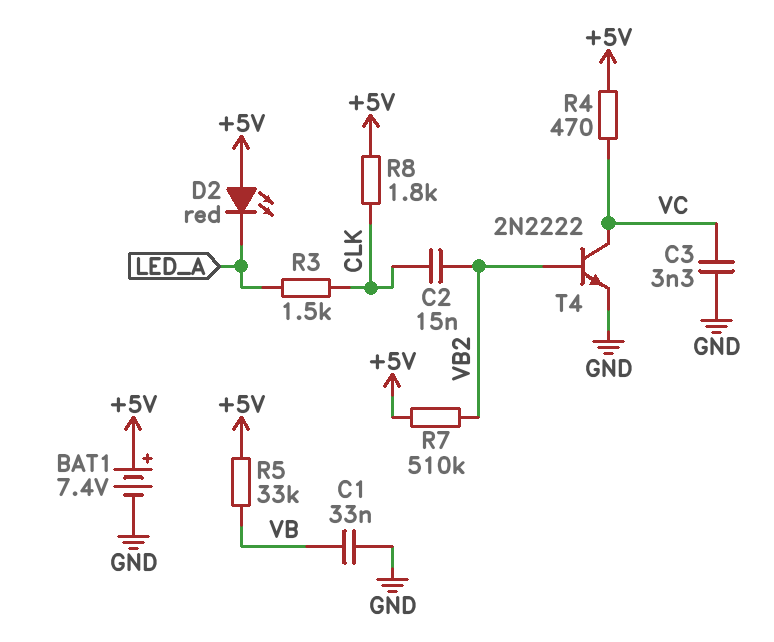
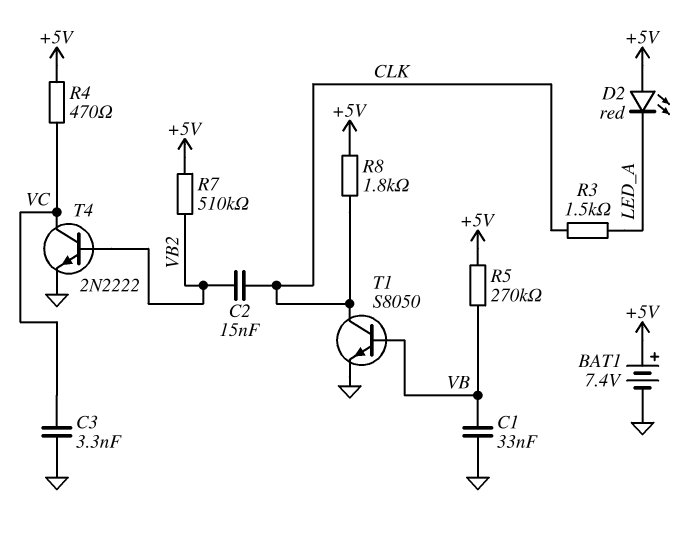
R5: 33k (+5V, VB) -> 270k (+5V, VB)
T1: none -> NPN S8050 (B VB, C CLK, E GND)

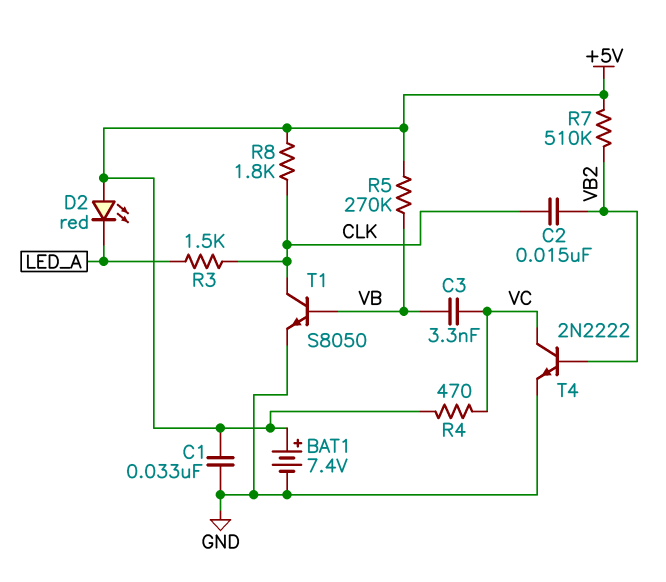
C1: 33nF (GND, VB) -> 33nF (+5V, GND)
C3: 3.3nF (GND, VC) -> 3.3nF (VB, VC)

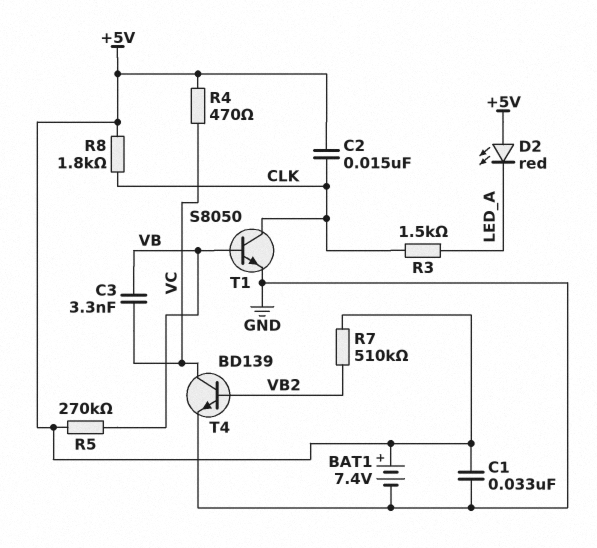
C2: 15nF (CLK, VB2) -> 15nF (+5V, CLK)
T4: NPN 2N2222 (B VB2, C VC, E GND) -> NPN BD139 (B VB2, C VC, E GND)

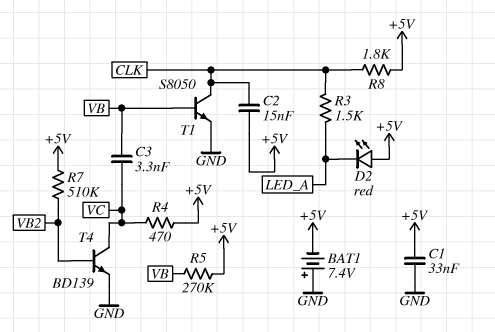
BAT1: 7.4V (plus +5V, minus GND) -> 7.4V (plus GND, minus +5V)

